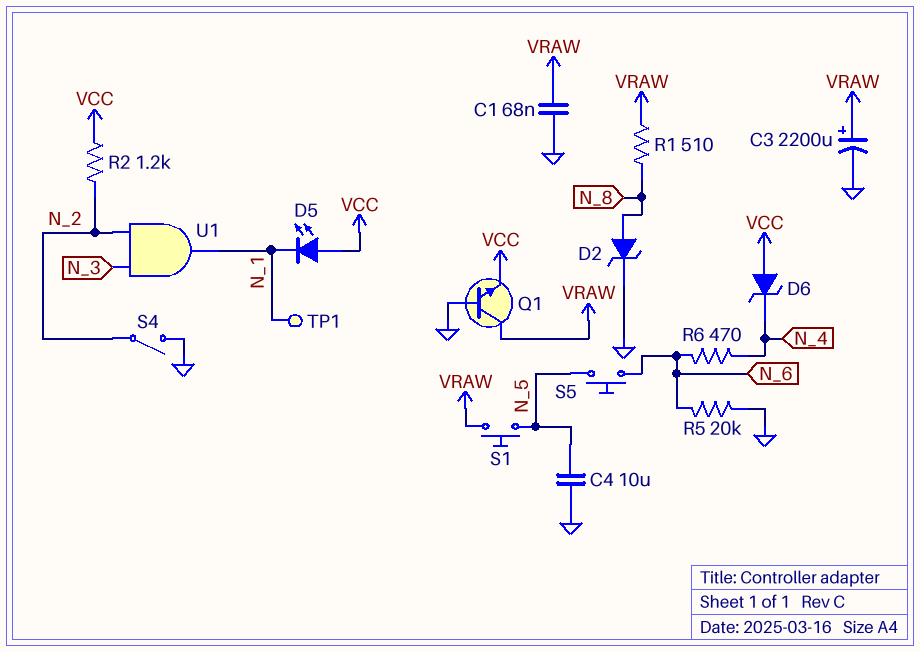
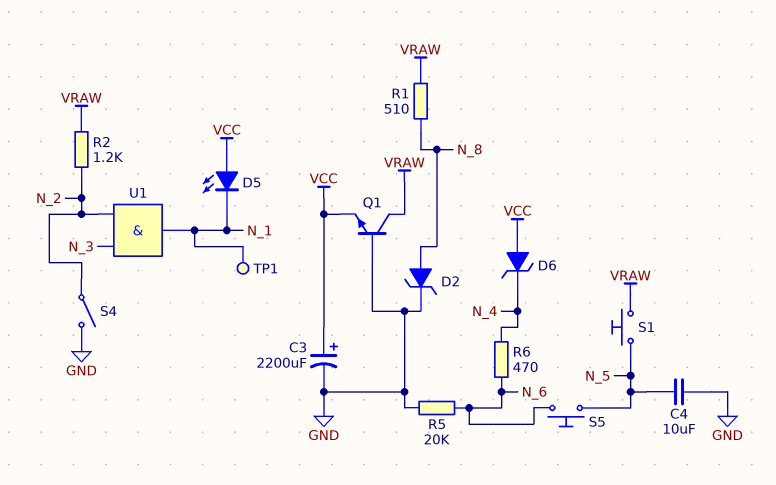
C1: 68nF (GND, VRAW) -> none
C3: 2200uF (plus VRAW, minus GND) -> 2200uF (plus VCC, minus GND)
R2: 1.2k (N_2, VCC) -> 1.2k (N_2, VRAW)

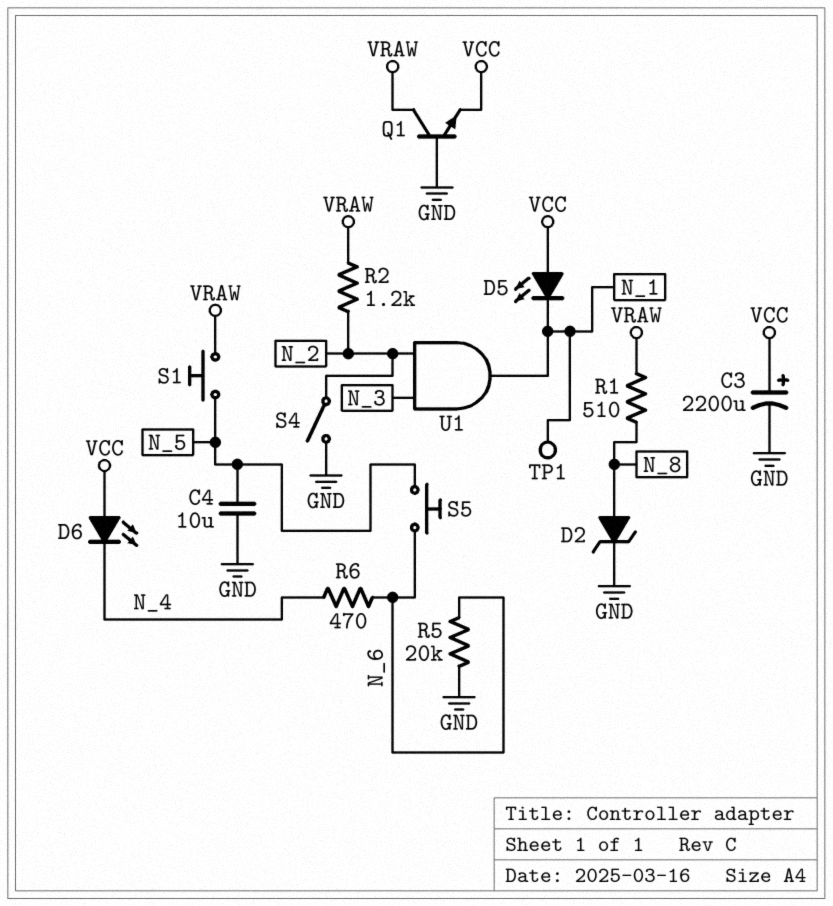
D6: zener (A VCC, K N_4) -> LED (A VCC, K N_4)

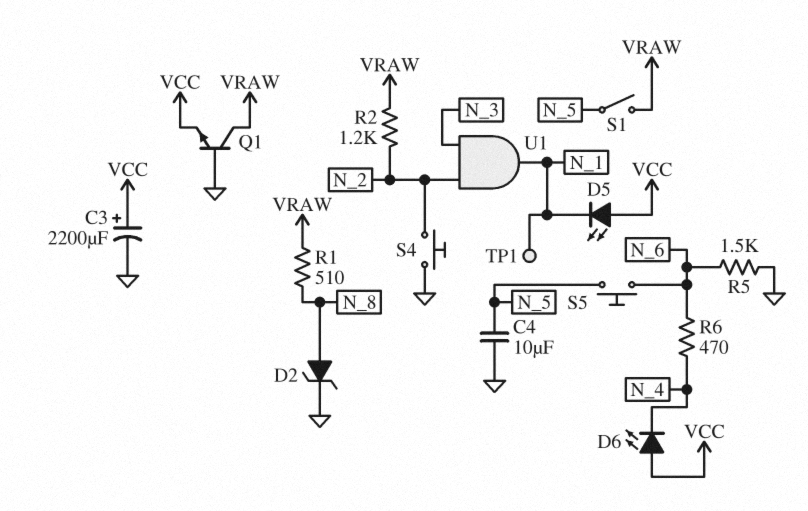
R5: 20k (GND, N_6) -> 1.5k (GND, N_6)
S1: button (N_5, VRAW) -> switch (N_5, VRAW)
S4: switch (GND, N_2) -> button (GND, N_2)

